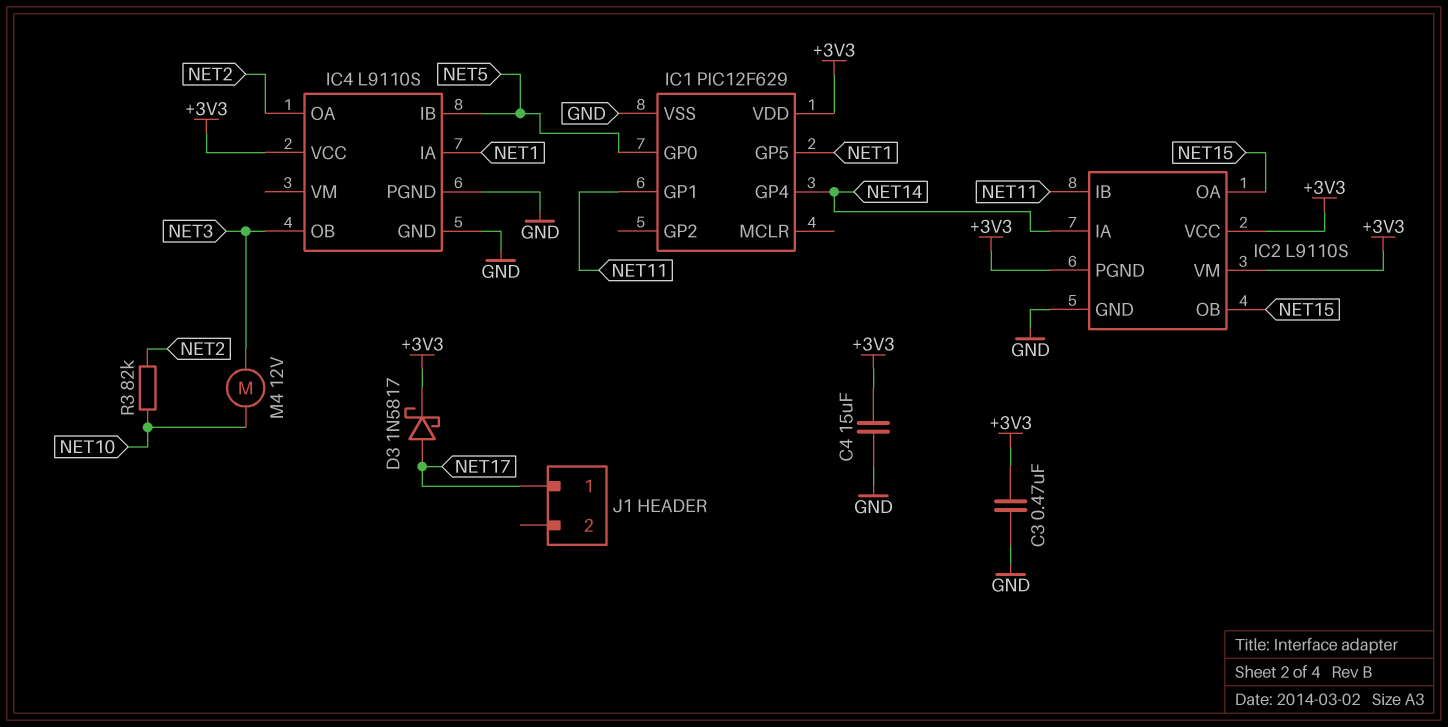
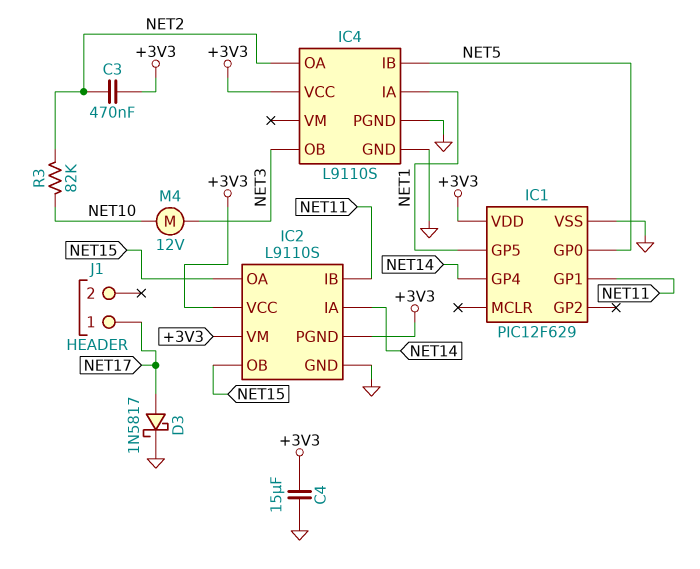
C3: 470nF (+3V3, GND) -> 470nF (+3V3, NET2)
D3: schottky 1N5817 (A NET17, K +3V3) -> schottky 1N5817 (A NET17, K GND)

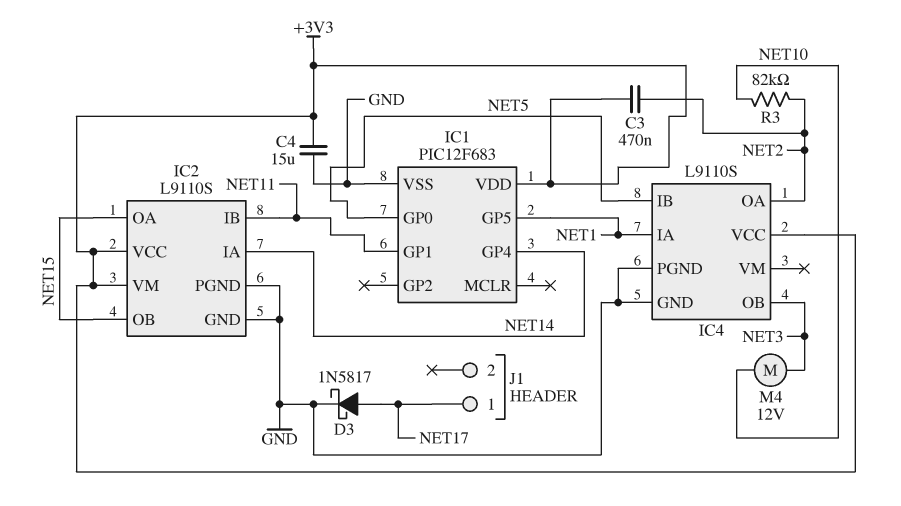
IC1: PIC12F629 -> PIC12F683
IC2 pin PGND: +3V3 -> GND

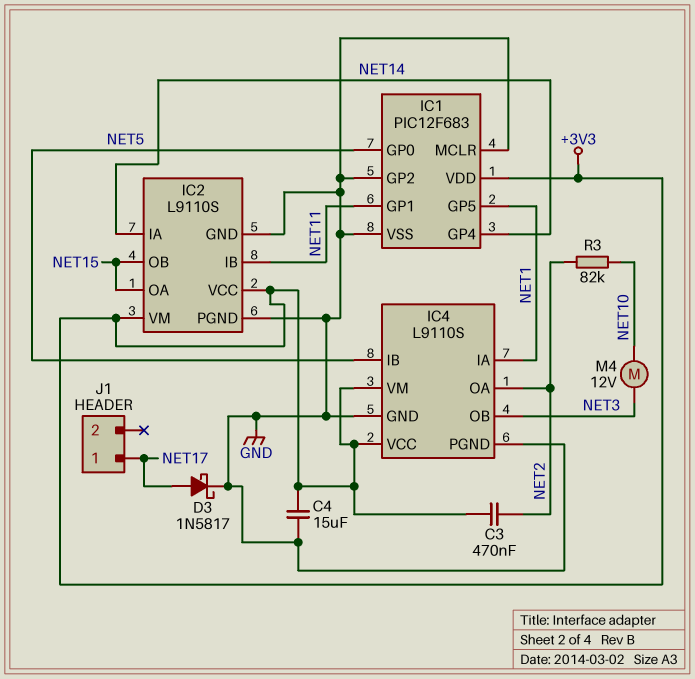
IC1 pin GP2: none -> GND
IC1 pin MCLR: none -> GND
IC4 pin VM: none -> +3V3

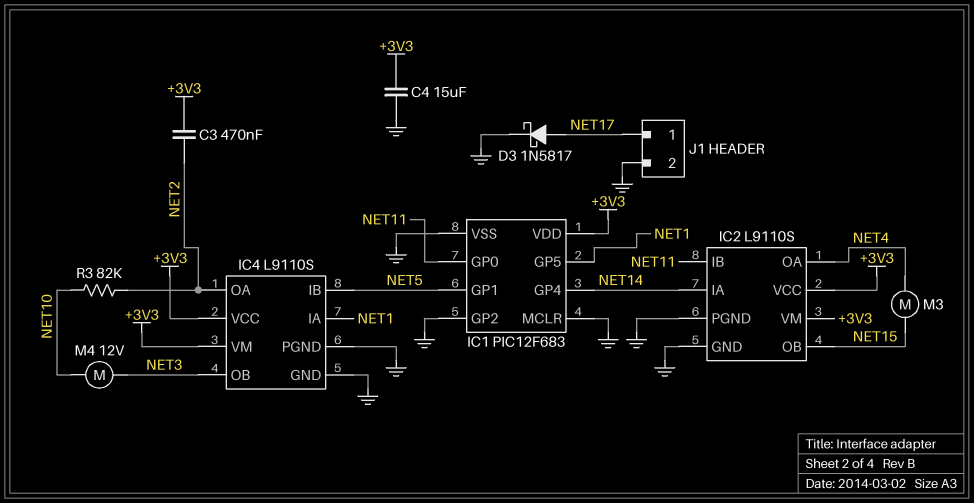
IC1 pin GP0: NET5 -> NET11
IC1 pin GP1: NET11 -> NET5
IC2 pin OA: NET15 -> NET4
J1 pin 2: none -> GND
M3: none -> motor (NET4, NET15)

